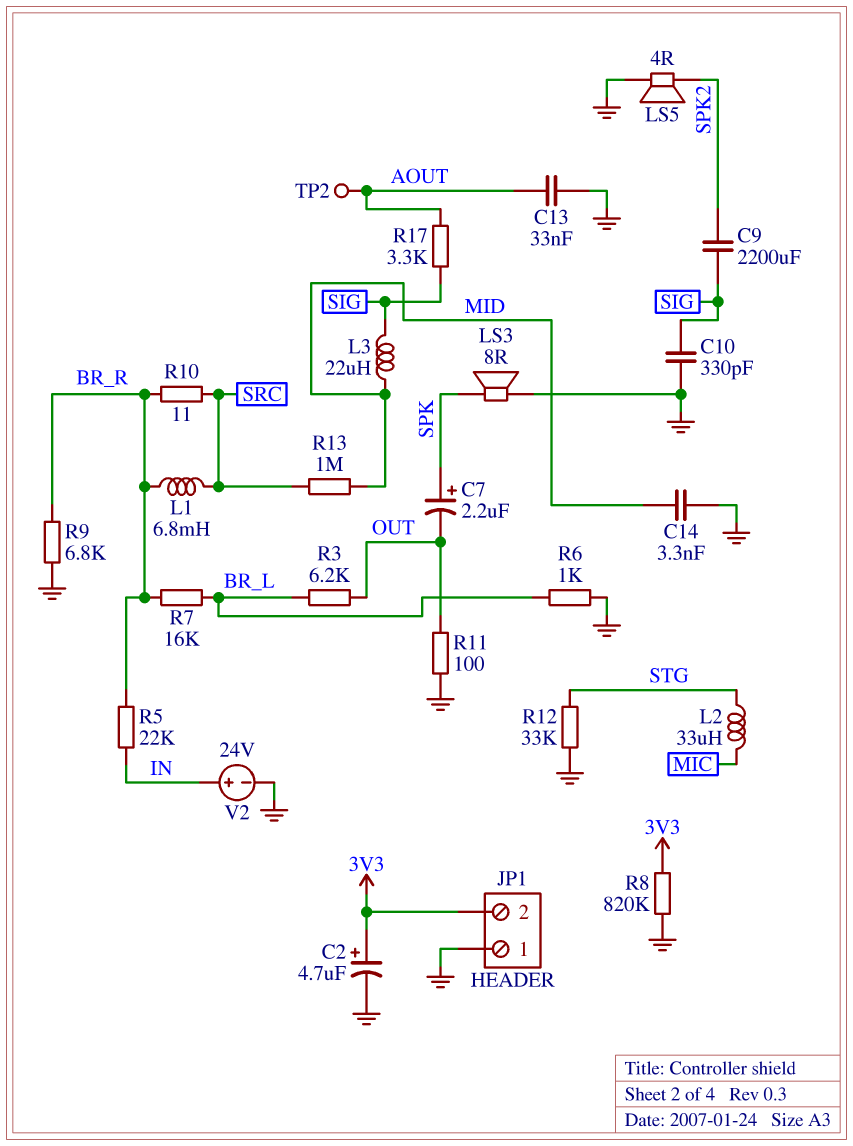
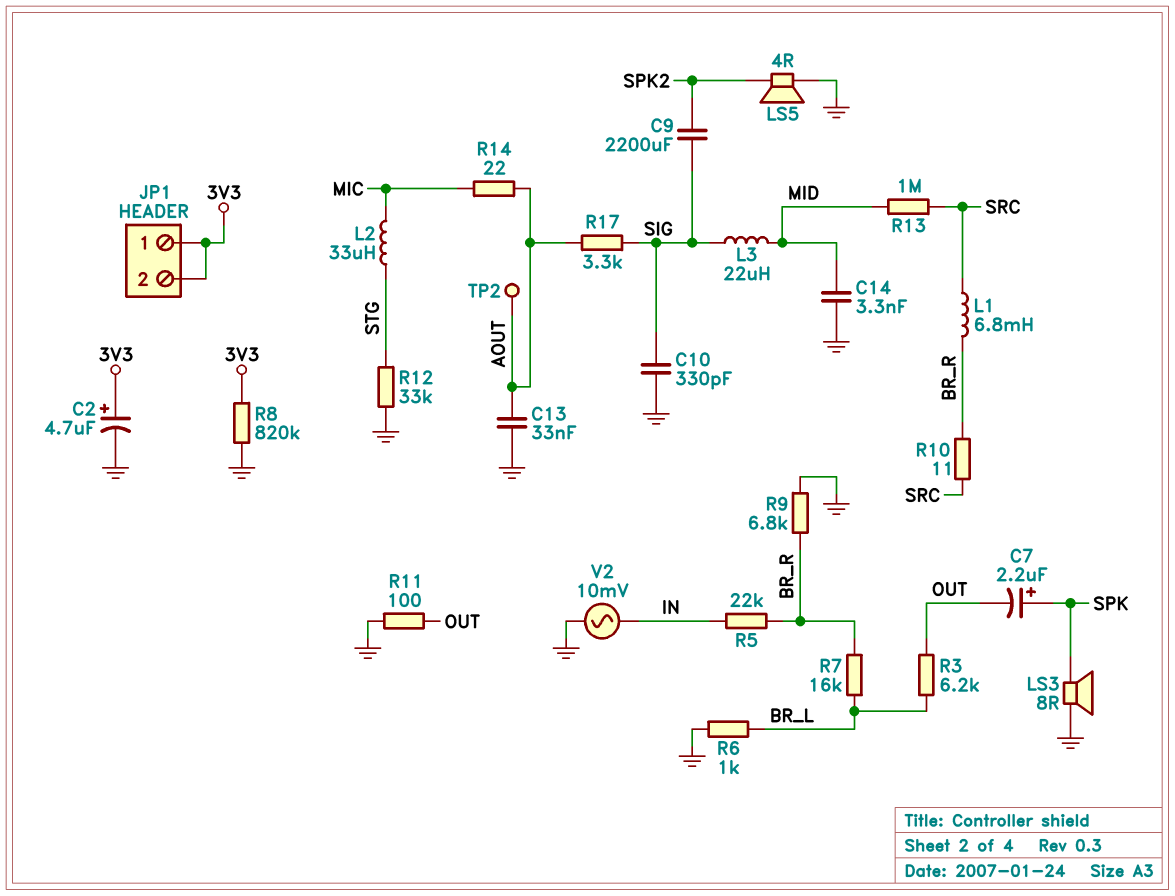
JP1 pin 1: GND -> 3V3
R14: none -> 22 (AOUT, MIC)
V2: 24V (plus IN, minus GND) -> AC 10mV (GND, IN)

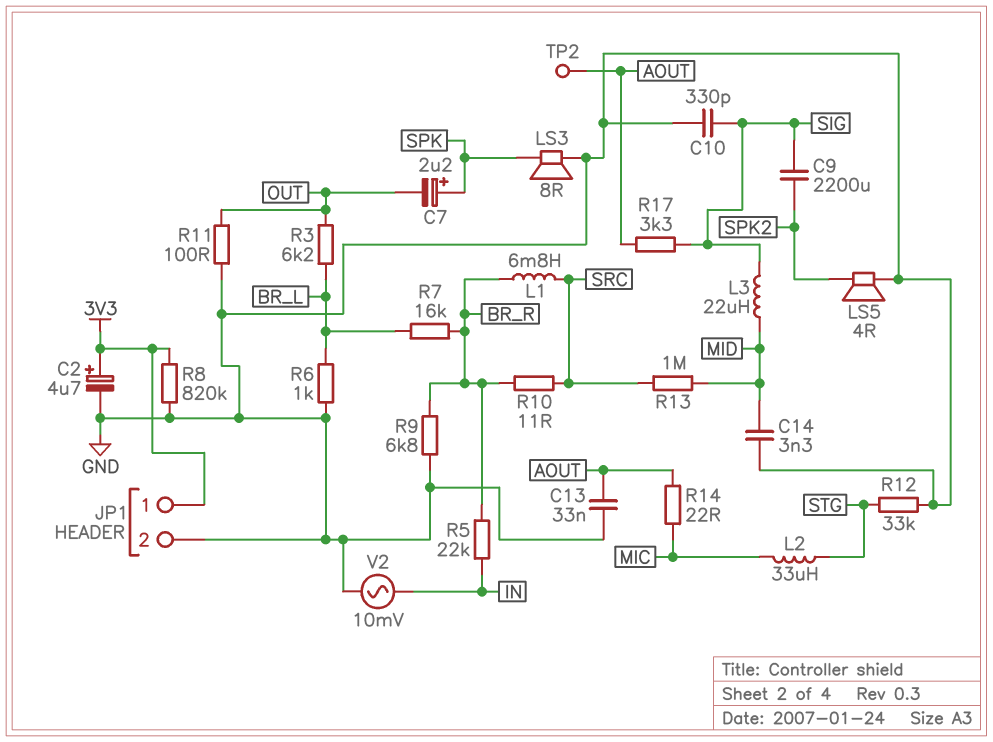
JP1 pin 2: 3V3 -> GND

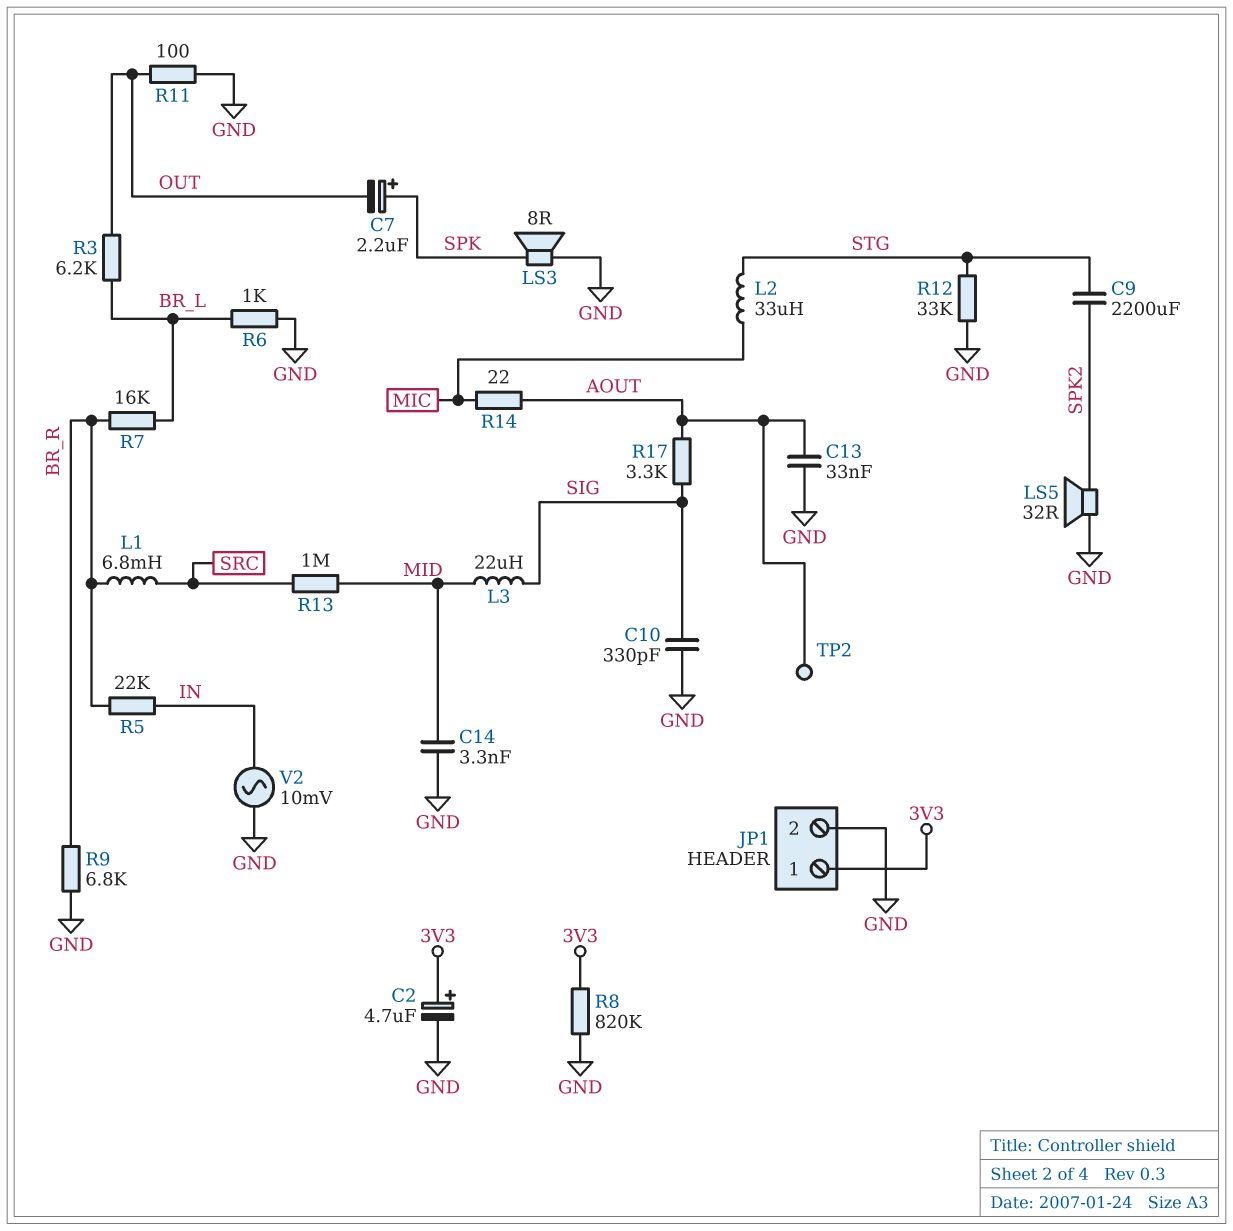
C9: 2200uF (SIG, SPK2) -> 2200uF (SPK2, STG)
LS5: speaker 4R (GND, SPK2) -> speaker 32R (GND, SPK2)
R10: 11 (BR_R, SRC) -> none

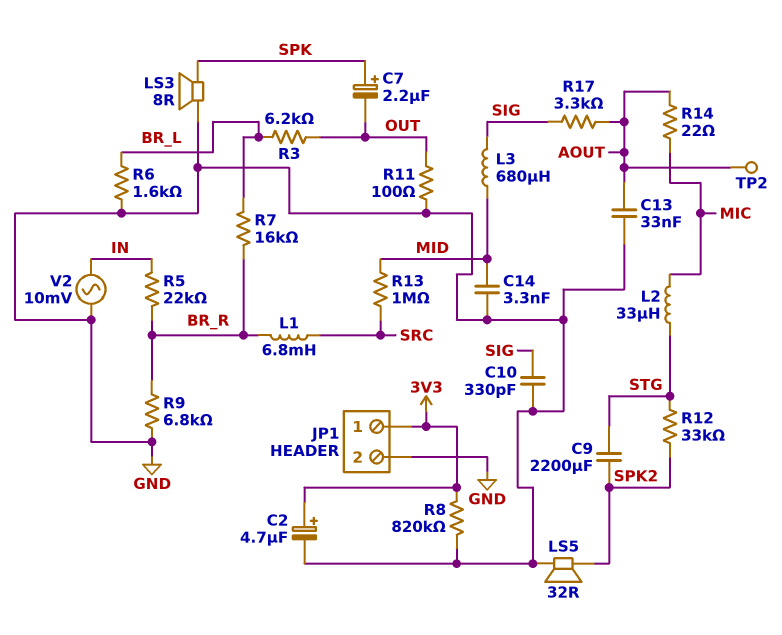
L3: 22uH (MID, SIG) -> 680uH (MID, SIG)
R6: 1k (BR_L, GND) -> 1.6k (BR_L, GND)
R12: 33k (GND, STG) -> 33k (SPK2, STG)

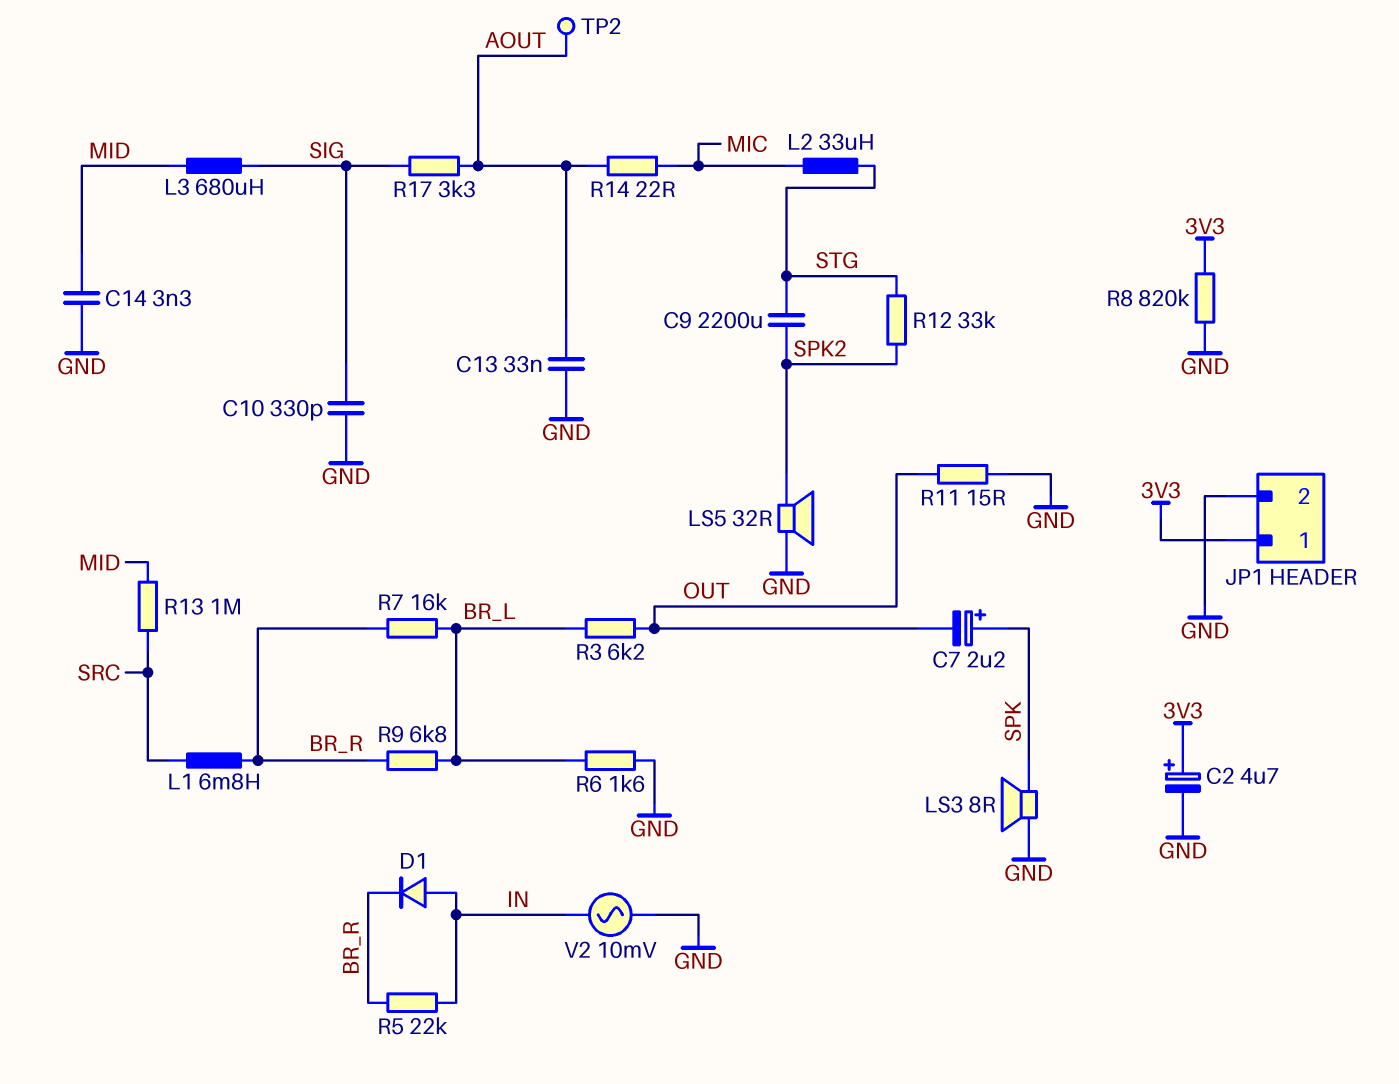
D1: none -> diode (A IN, K BR_R)
R9: 6.8k (BR_R, GND) -> 6.8k (BR_L, BR_R)
R11: 100 (GND, OUT) -> 15 (GND, OUT)

